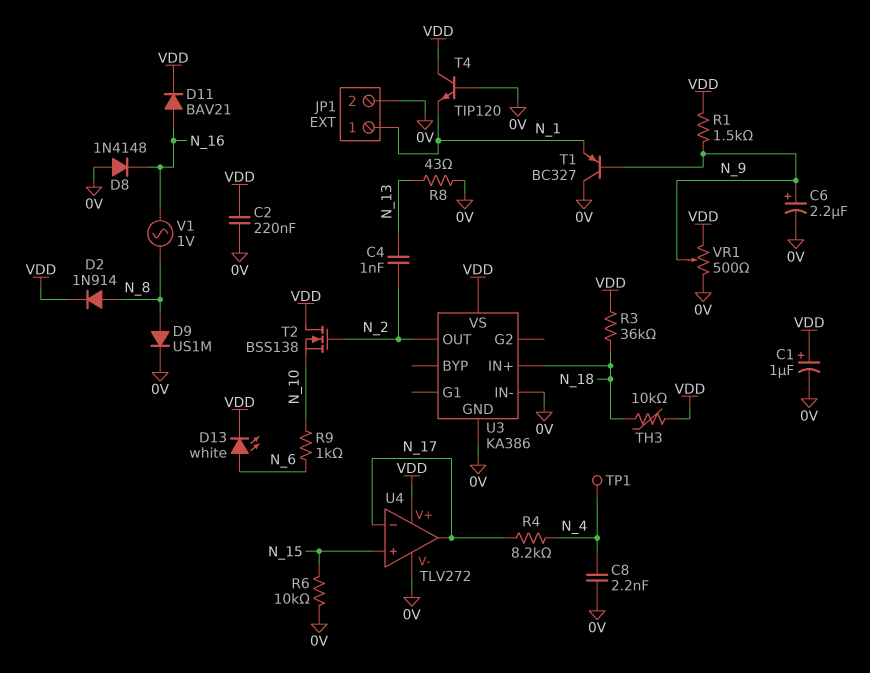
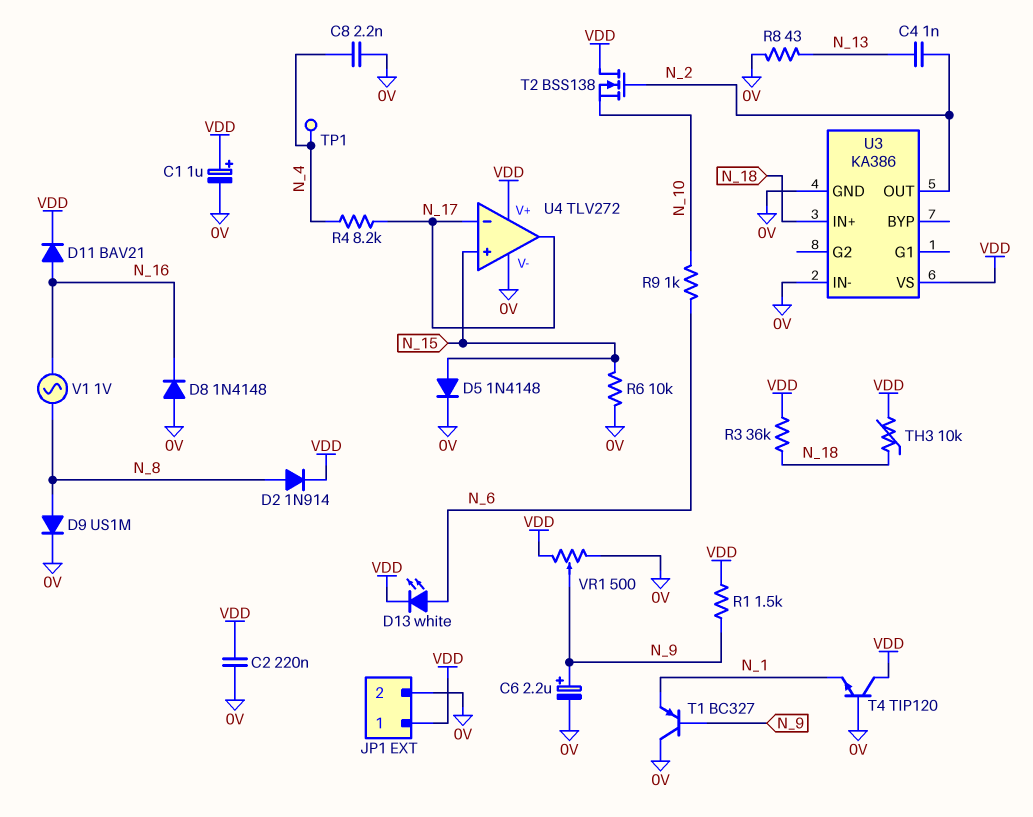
D5: none -> diode 1N4148 (A N_15, K 0V)
JP1 pin 1: N_1 -> VDD

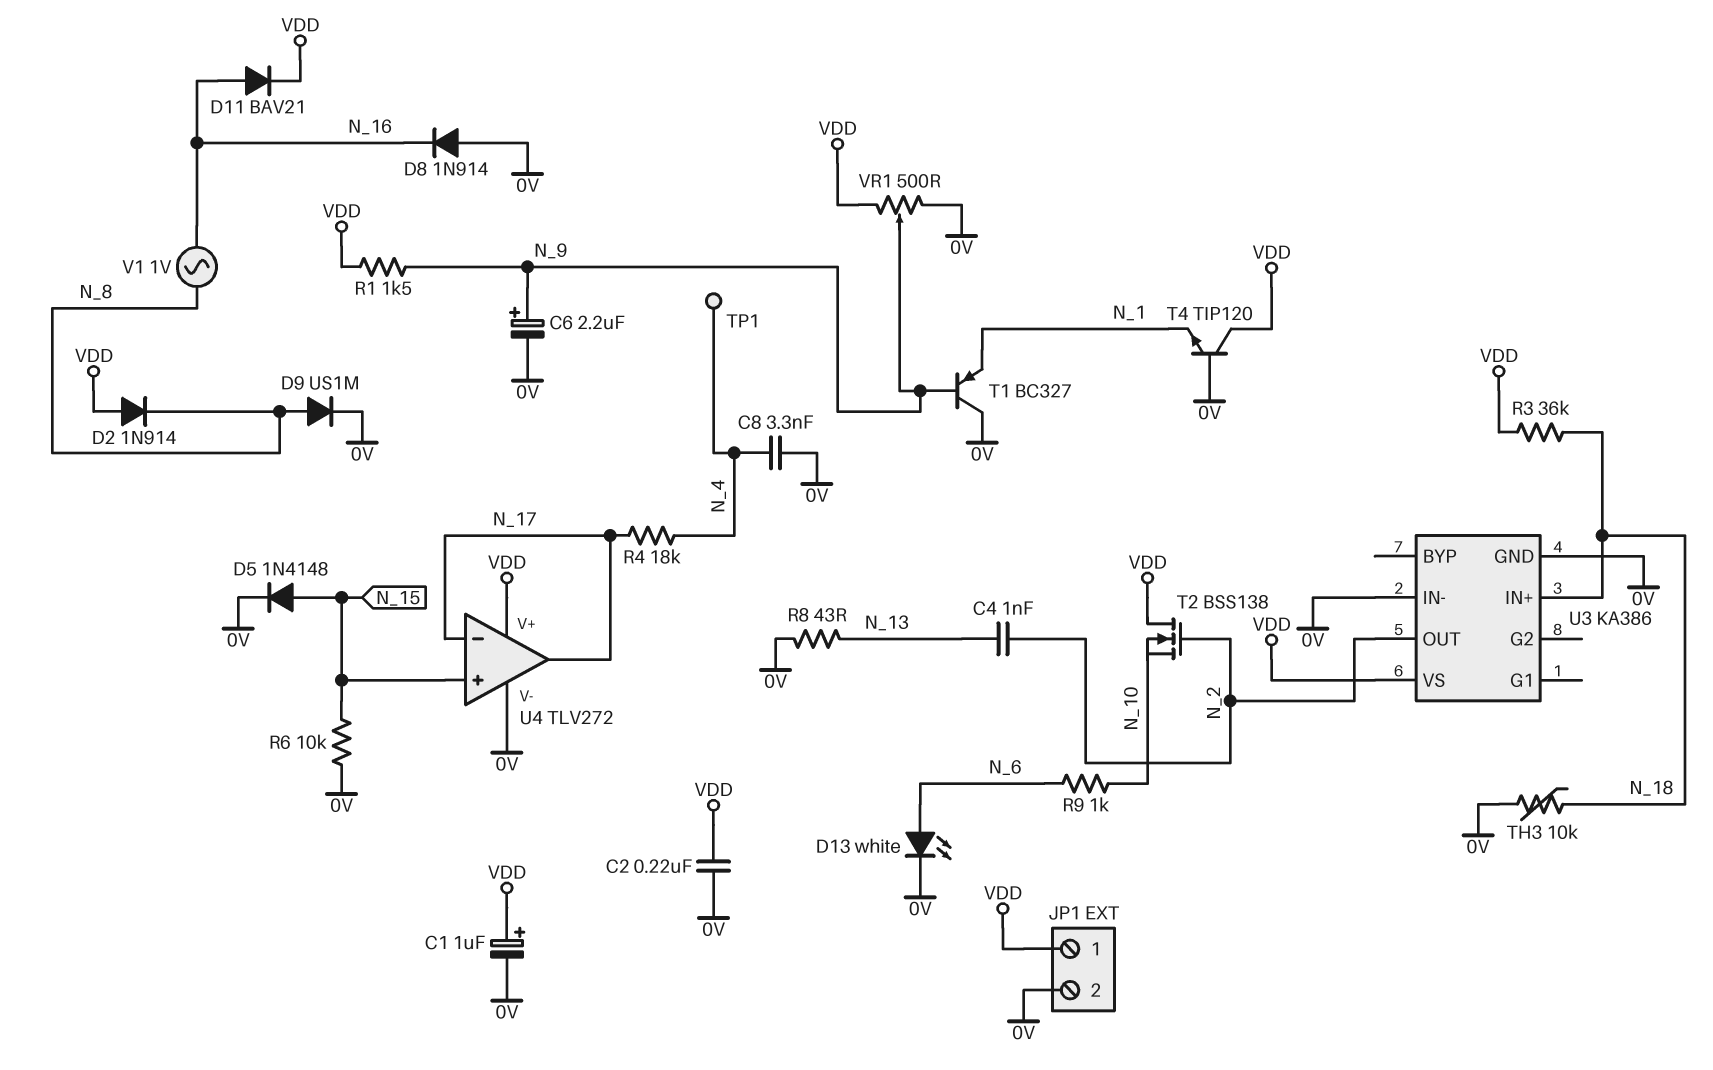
C8: 2.2nF (0V, N_4) -> 3.3nF (0V, N_4)
D2: diode 1N914 (A N_8, K VDD) -> diode 1N914 (A VDD, K N_8)
D8: diode 1N4148 (A 0V, K N_16) -> diode 1N914 (A 0V, K N_16)
D13: LED white (A N_6, K VDD) -> LED white (A N_6, K 0V)
R4: 8.2k (N_4, N_17) -> 18k (N_4, N_17)
TH3: 10k (N_18, VDD) -> 10k (0V, N_18)

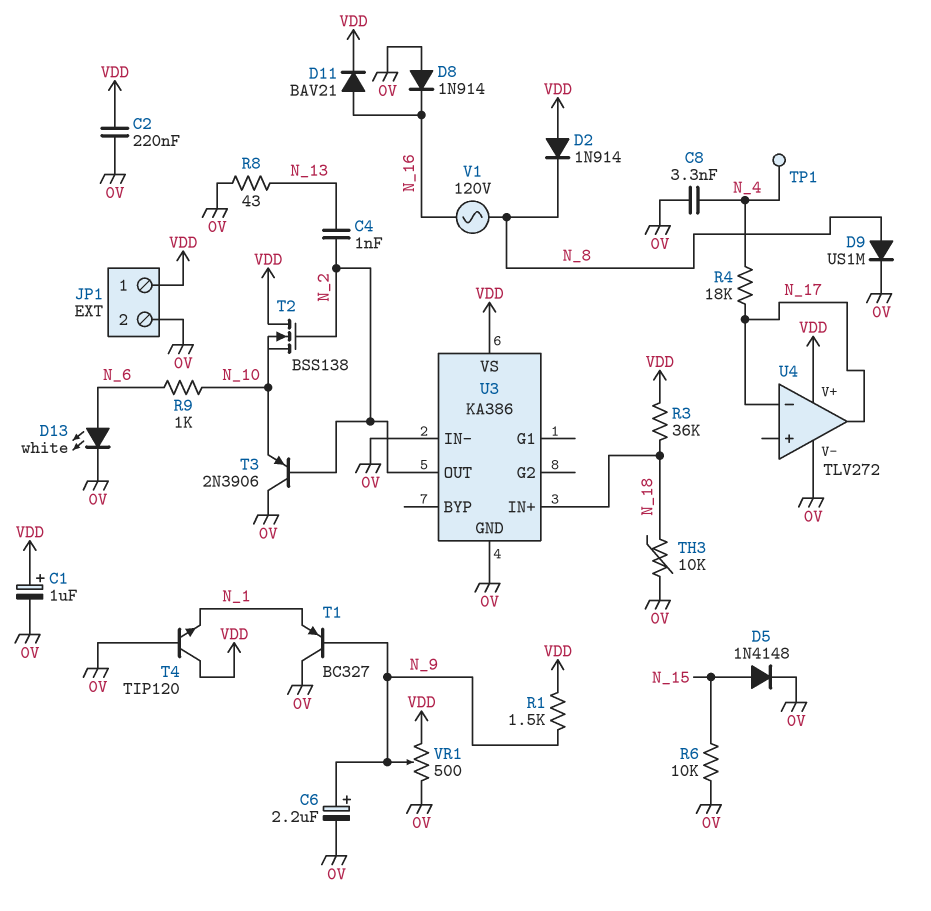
T3: none -> PNP 2N3906 (B N_2, C 0V, E N_10)
U4 pin in+: N_15 -> none
V1: AC 1V (N_8, N_16) -> AC 120V (N_8, N_16)

